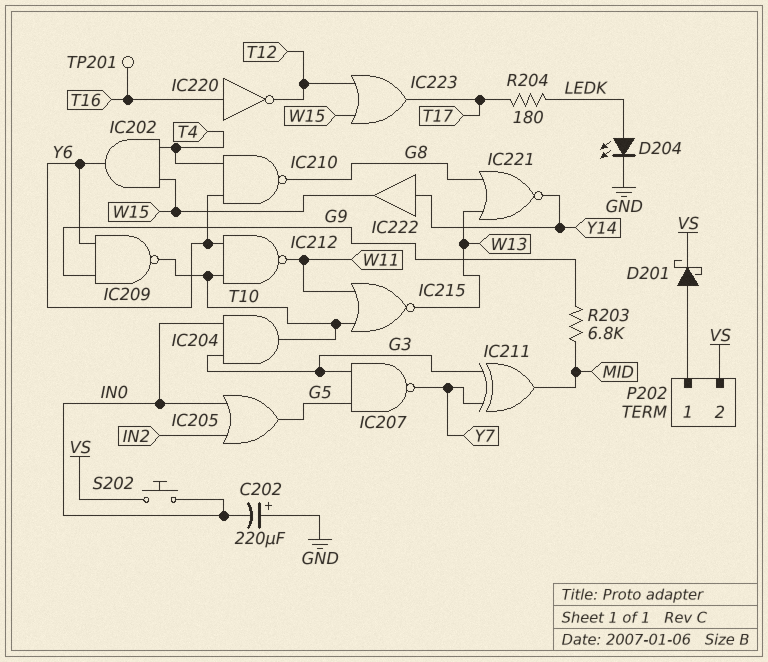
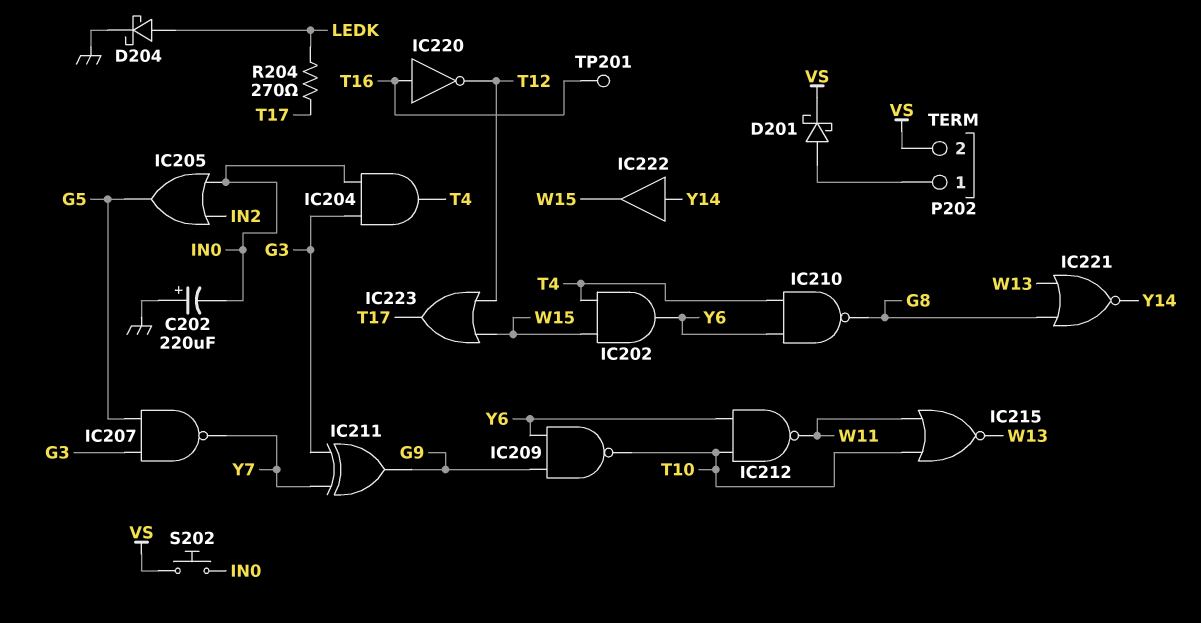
D204: LED (A LEDK, K GND) -> schottky (A LEDK, K GND)
IC204: AND (in G3, in IN0, out T10) -> AND (in G3, in IN0, out T4)
IC211: XOR (in G3, in Y7, out MID) -> XOR (in G3, in Y7, out G9)
R203: 6.8k (G9, MID) -> none
R204: 180 (LEDK, T17) -> 270 (LEDK, T17)

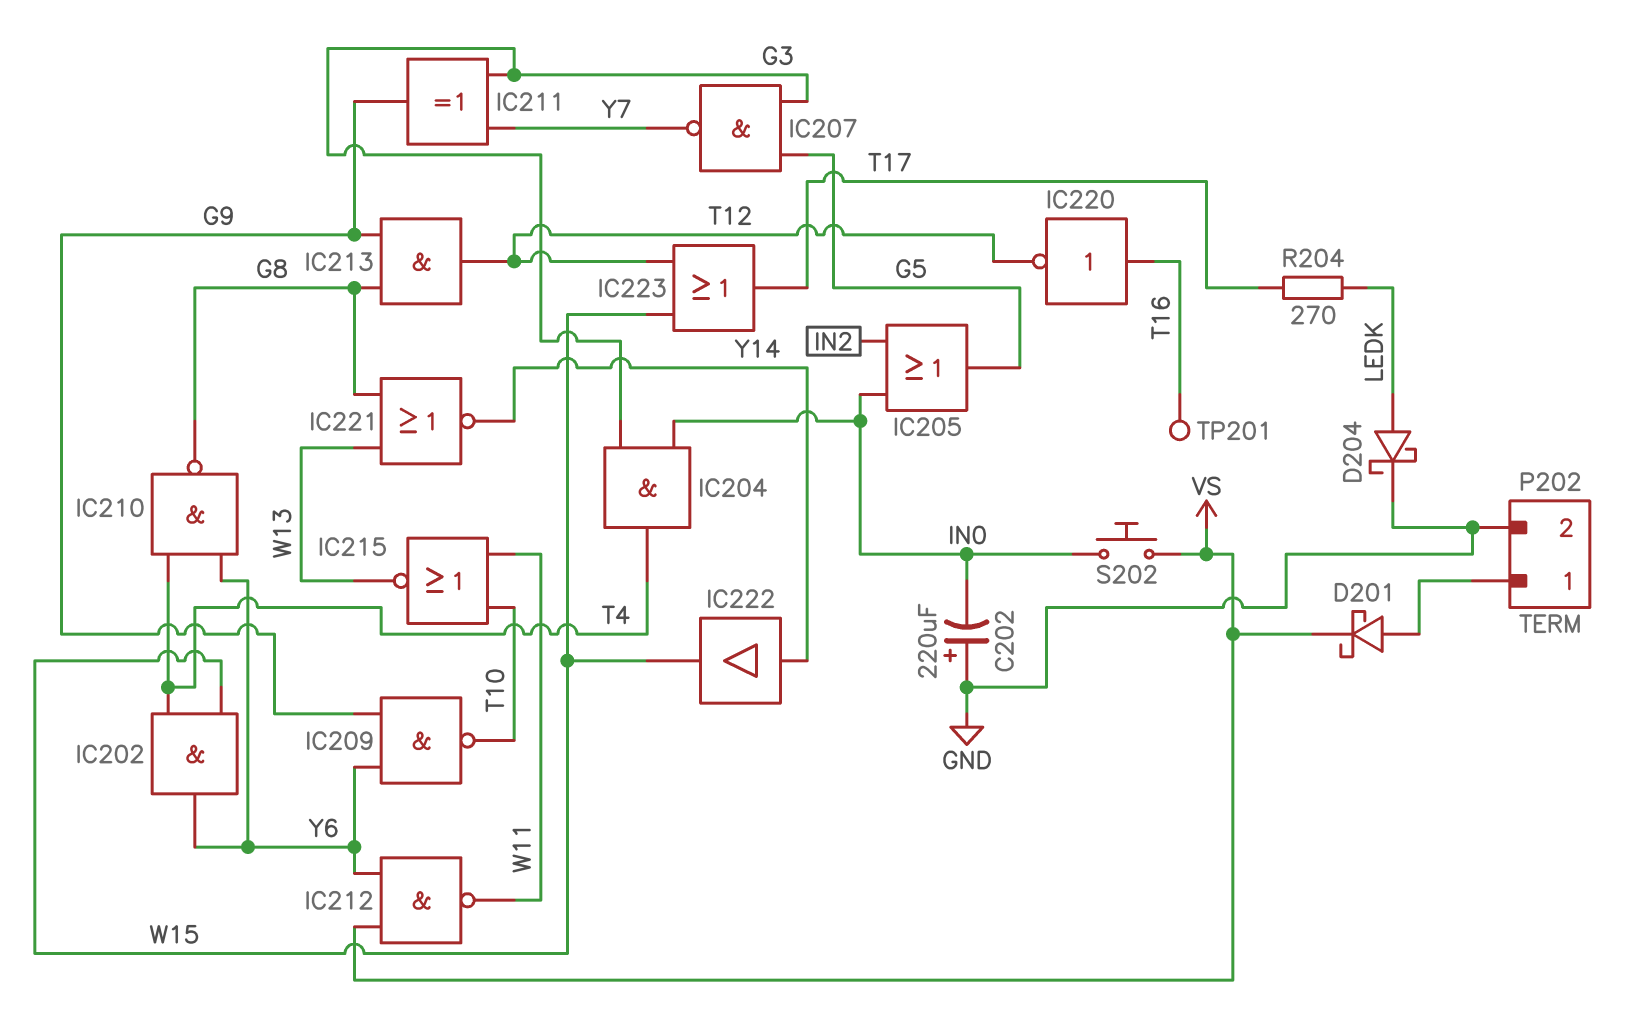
IC212: NAND (in T10, in Y6, out W11) -> NAND (in VS, in Y6, out W11)
IC213: none -> AND (in G8, in G9, out T12)
P202 pin 2: VS -> GND

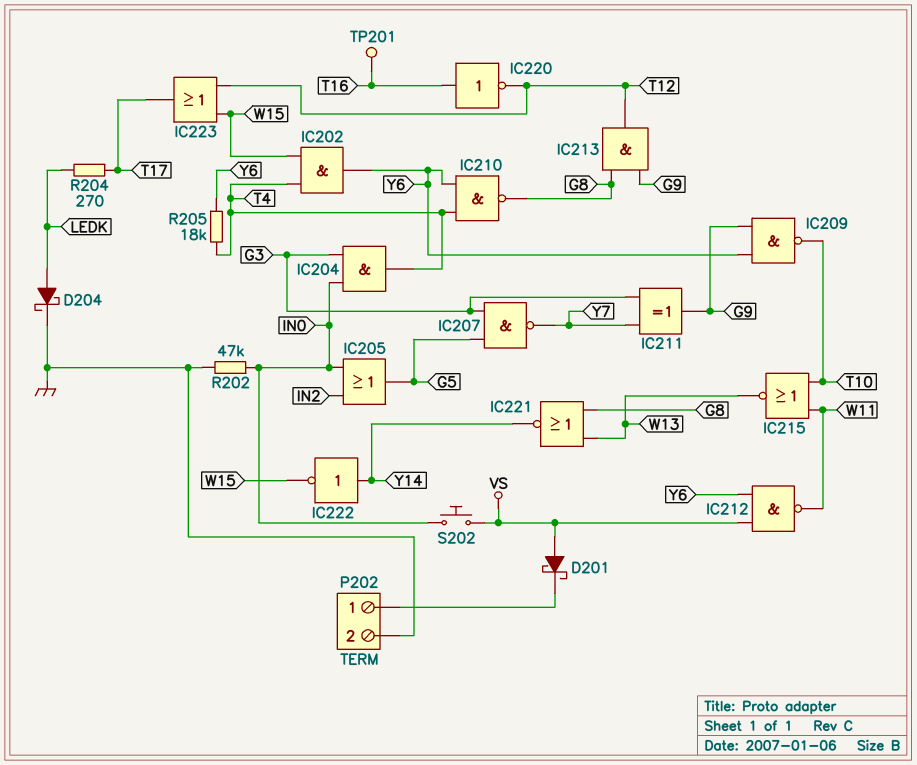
C202: 220uF (plus GND, minus IN0) -> none
D201: schottky (A P202/1, K VS) -> schottky (A VS, K P202/1)
IC222: buffer (in Y14, out W15) -> NOT (in Y14, out W15)
R202: none -> 47k (GND, IN0)
R205: none -> 18k (T4, Y6)

